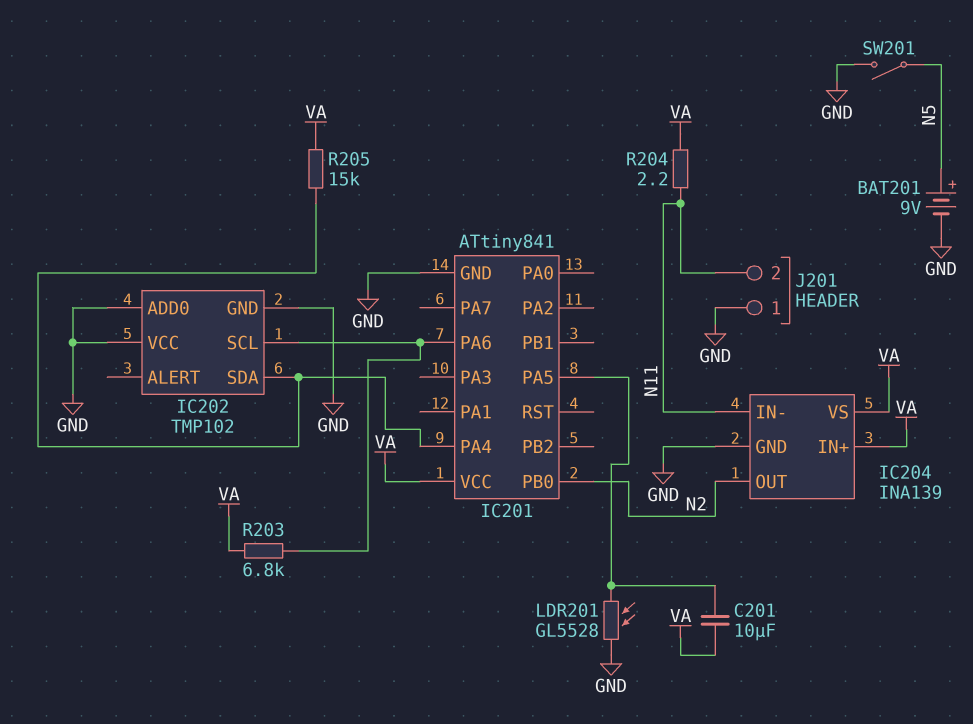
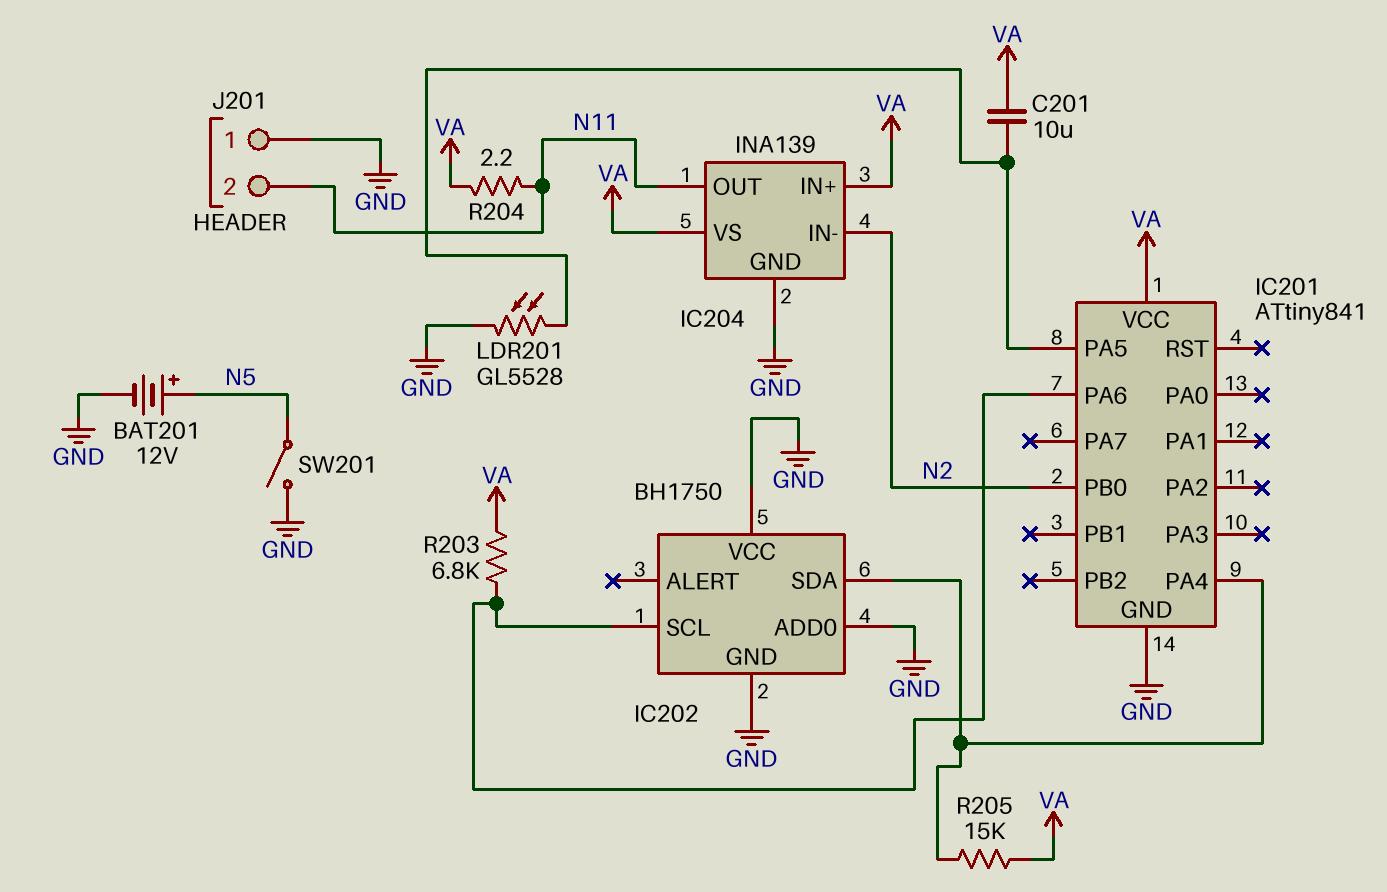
BAT201: 9V (plus N5, minus GND) -> 12V (plus N5, minus GND)
IC202: TMP102 -> BH1750
IC204 pin IN-: N11 -> N2
IC204 pin OUT: N2 -> N11

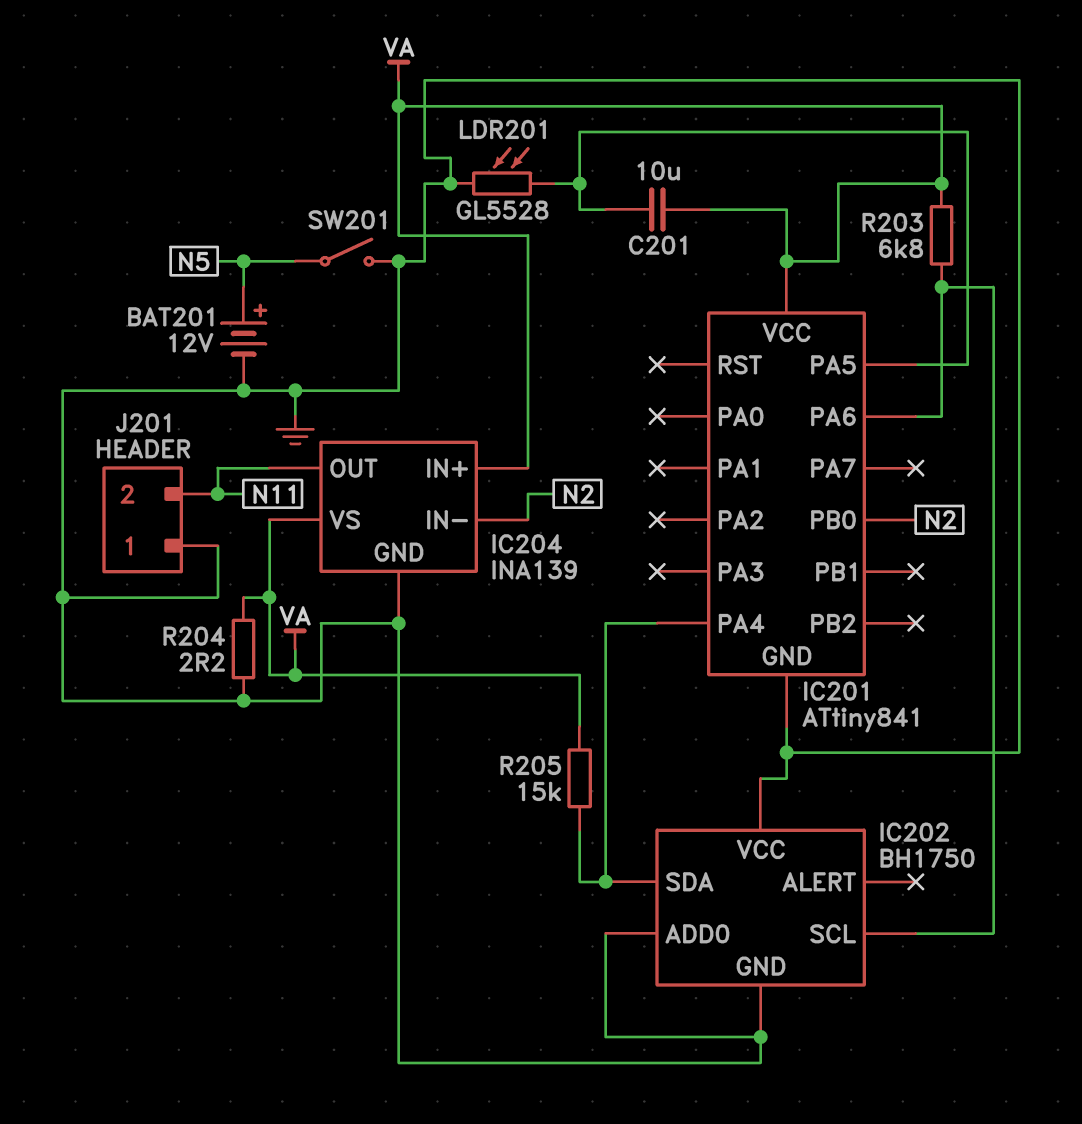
R204: 2.2 (N11, VA) -> 2.2 (GND, VA)

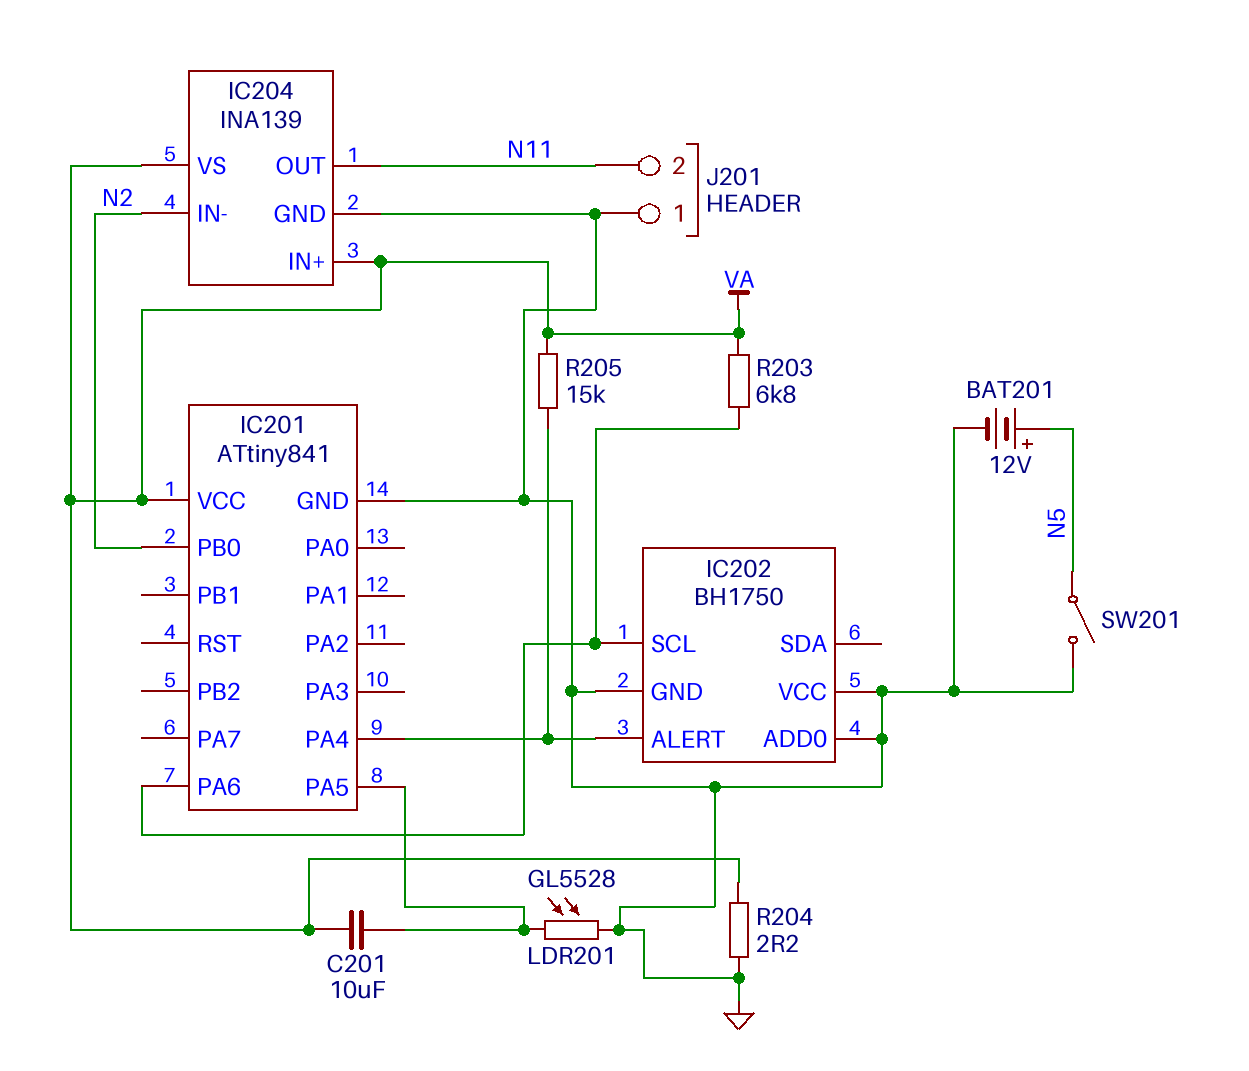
IC202 pin ALERT: none -> IC201/PA4
IC202 pin SDA: IC201/PA4 -> none

